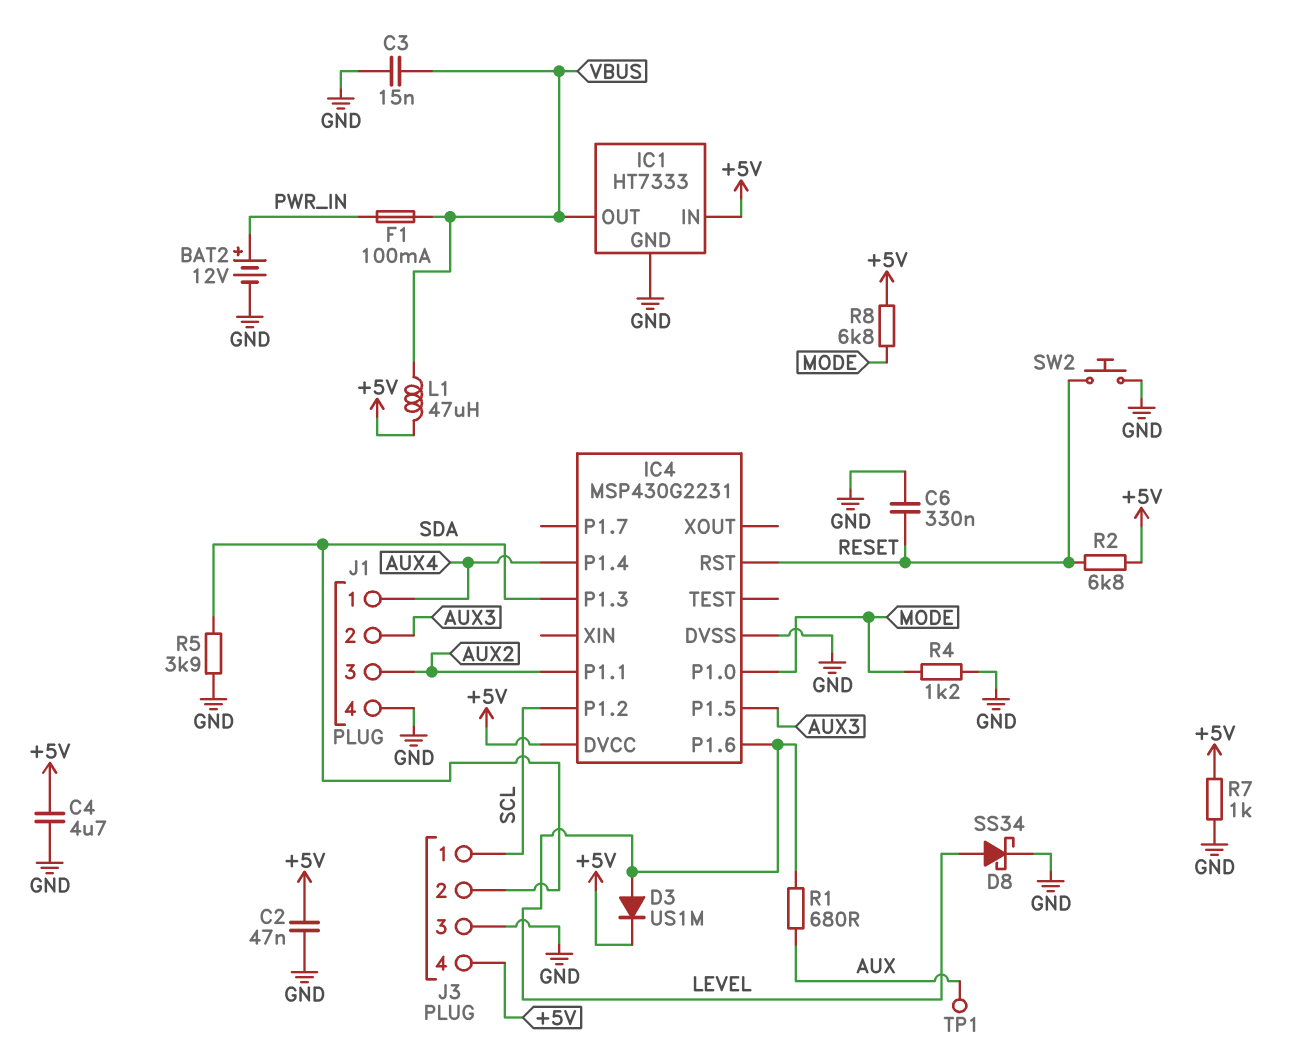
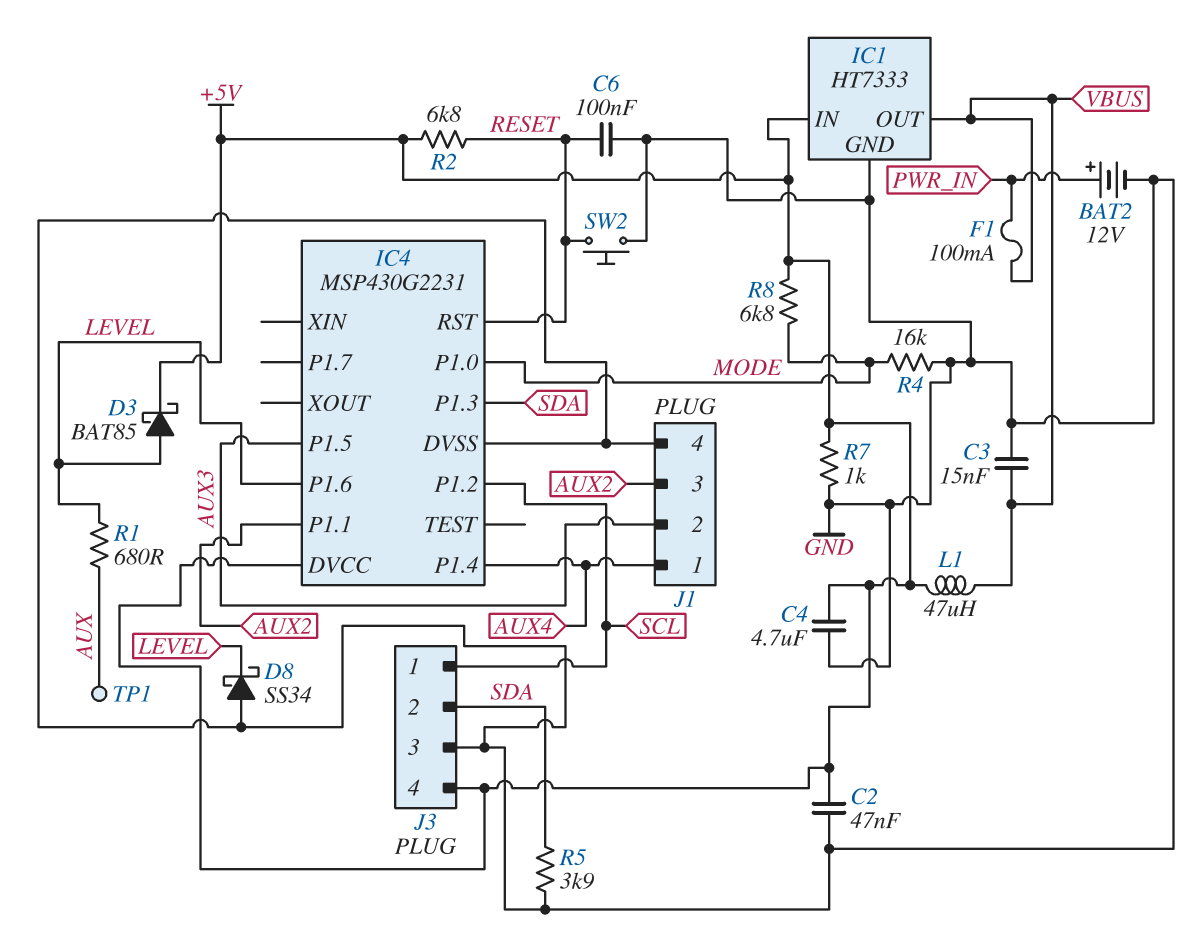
C6: 330nF (GND, RESET) -> 100nF (GND, RESET)
D3: diode US1M (A LEVEL, K +5V) -> schottky BAT85 (A LEVEL, K +5V)
D8: schottky SS34 (A LEVEL, K GND) -> schottky SS34 (A GND, K LEVEL)
R4: 1.2k (GND, MODE) -> 16k (GND, MODE)

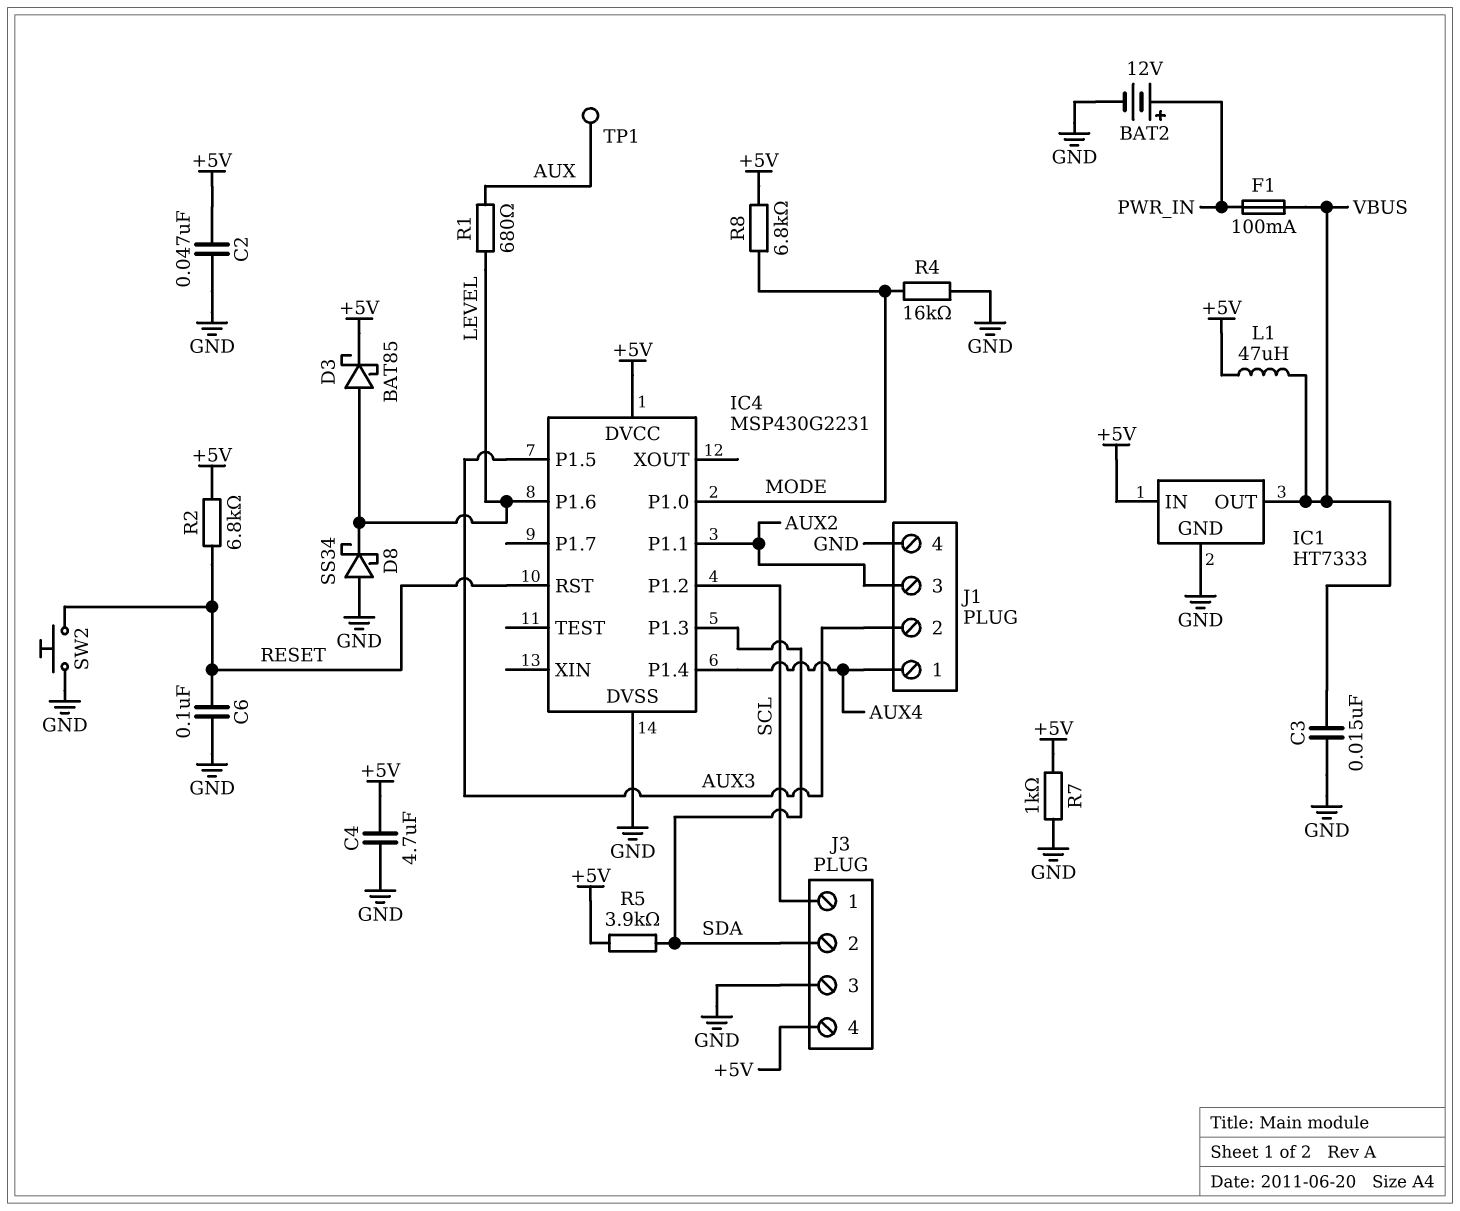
R5: 3.9k (GND, SDA) -> 3.9k (+5V, SDA)

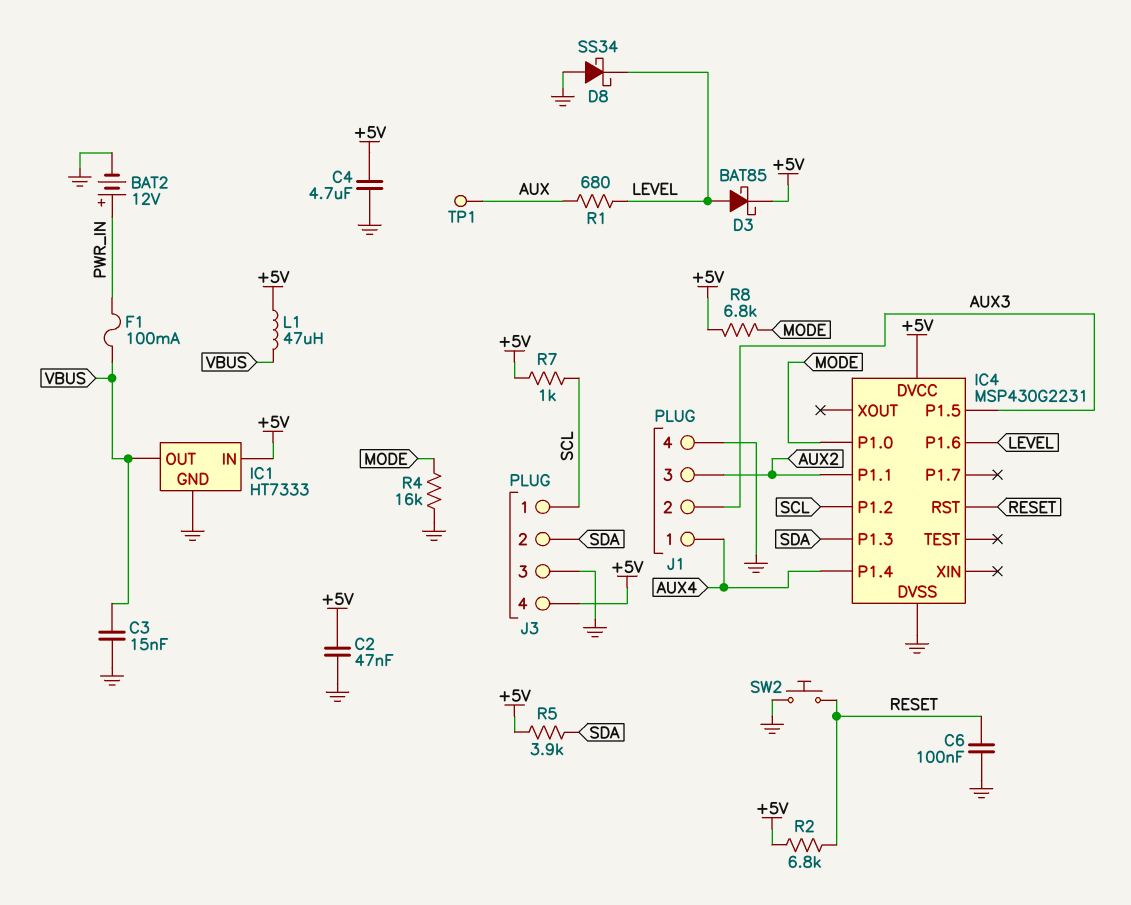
R7: 1k (+5V, GND) -> 1k (+5V, SCL)

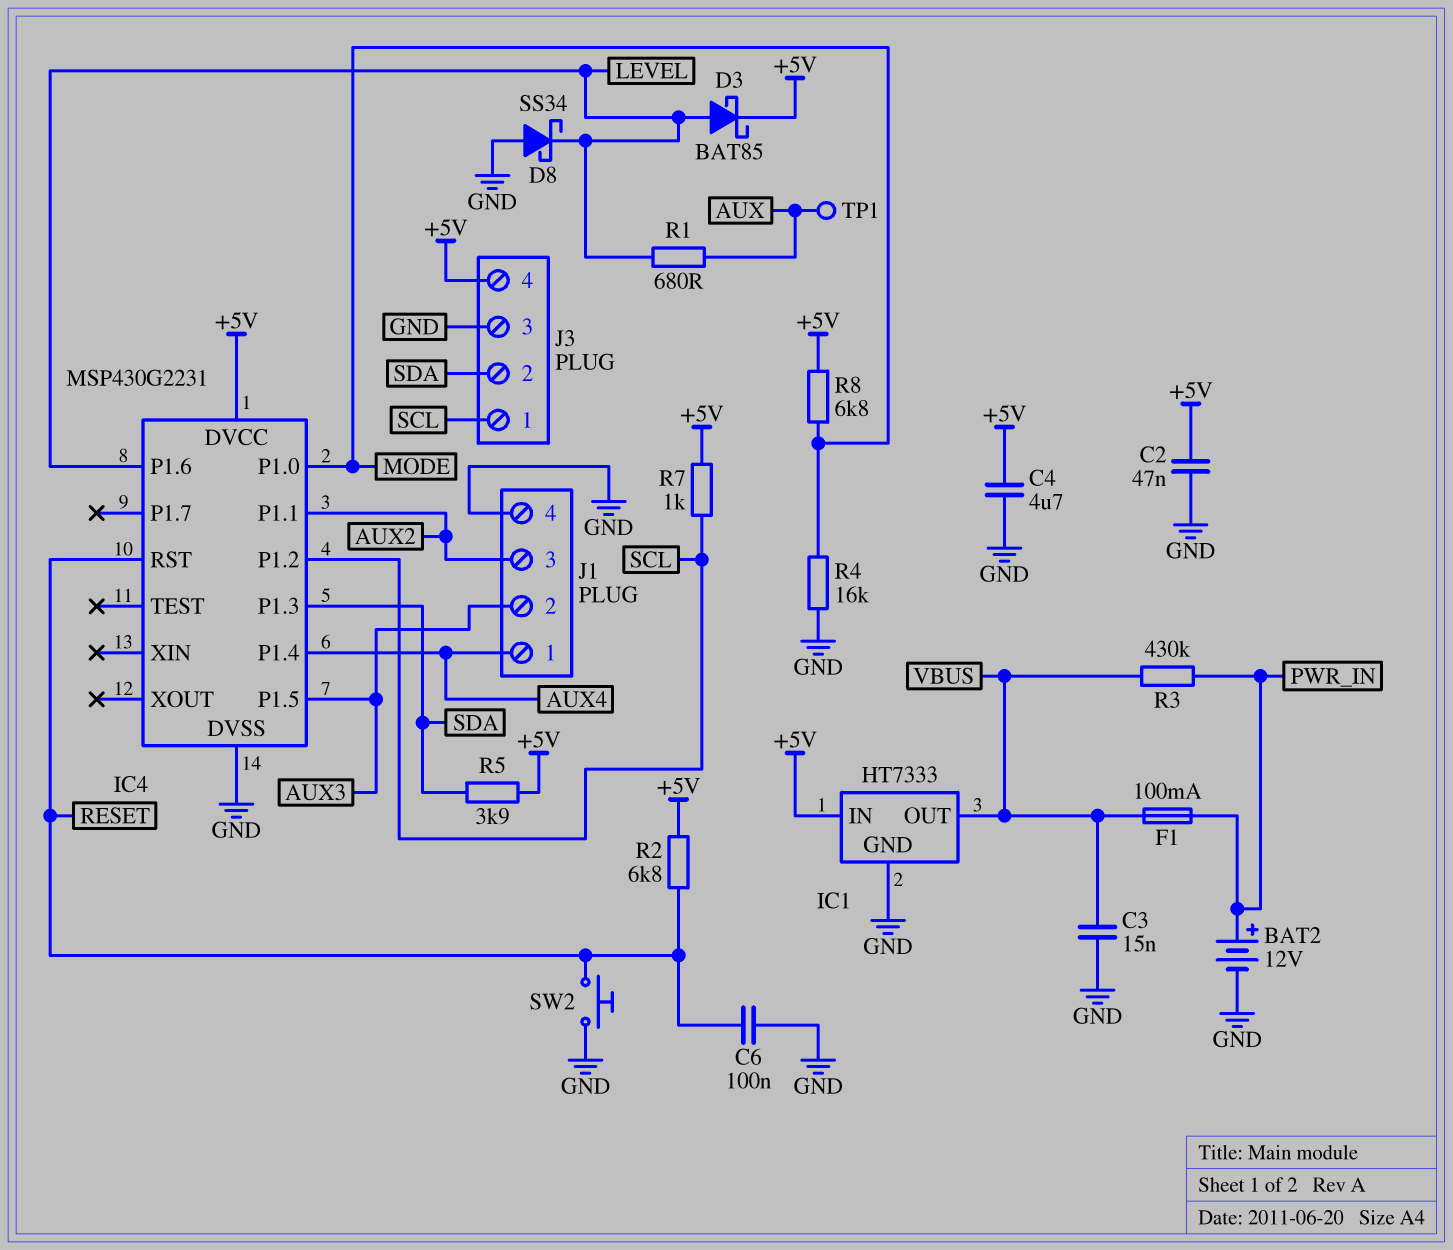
L1: 47uH (+5V, VBUS) -> none
R3: none -> 430k (PWR_IN, VBUS)

